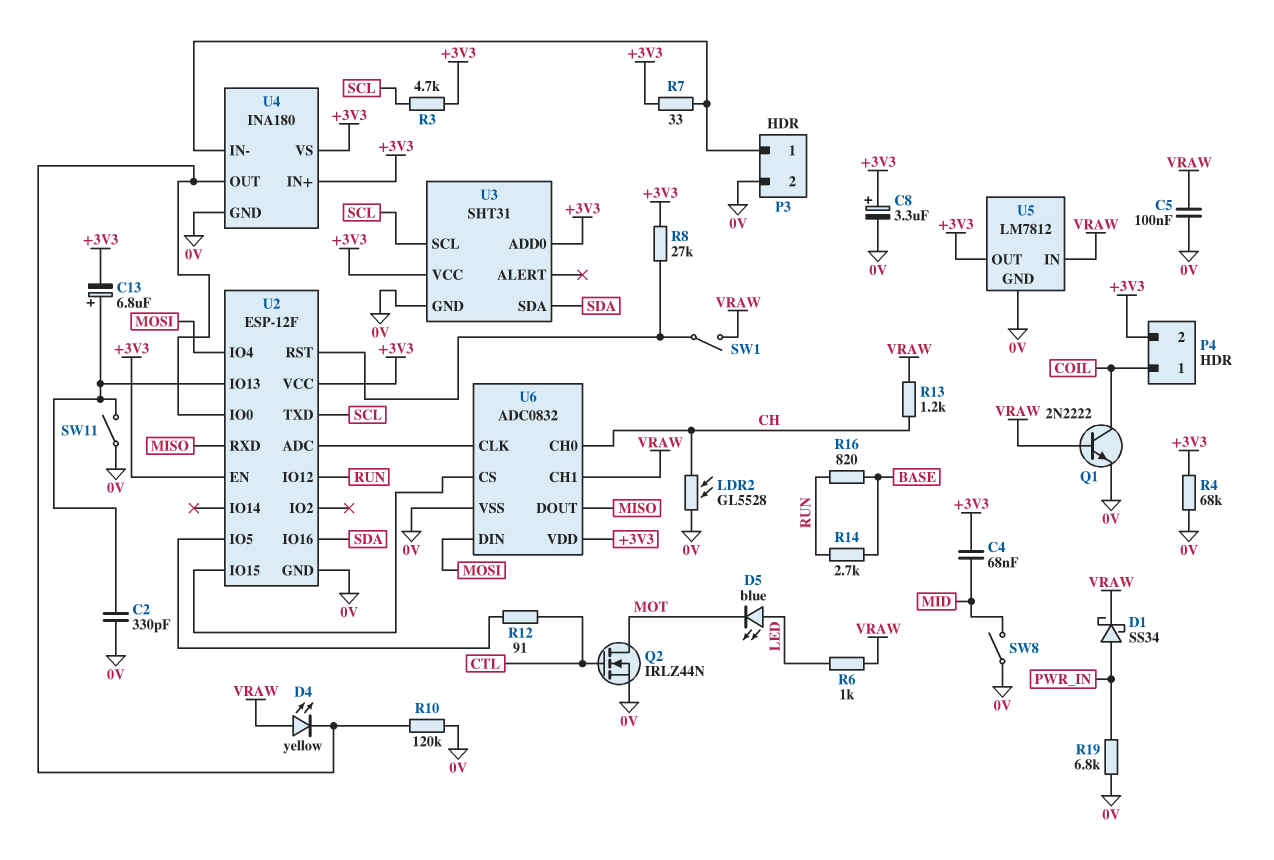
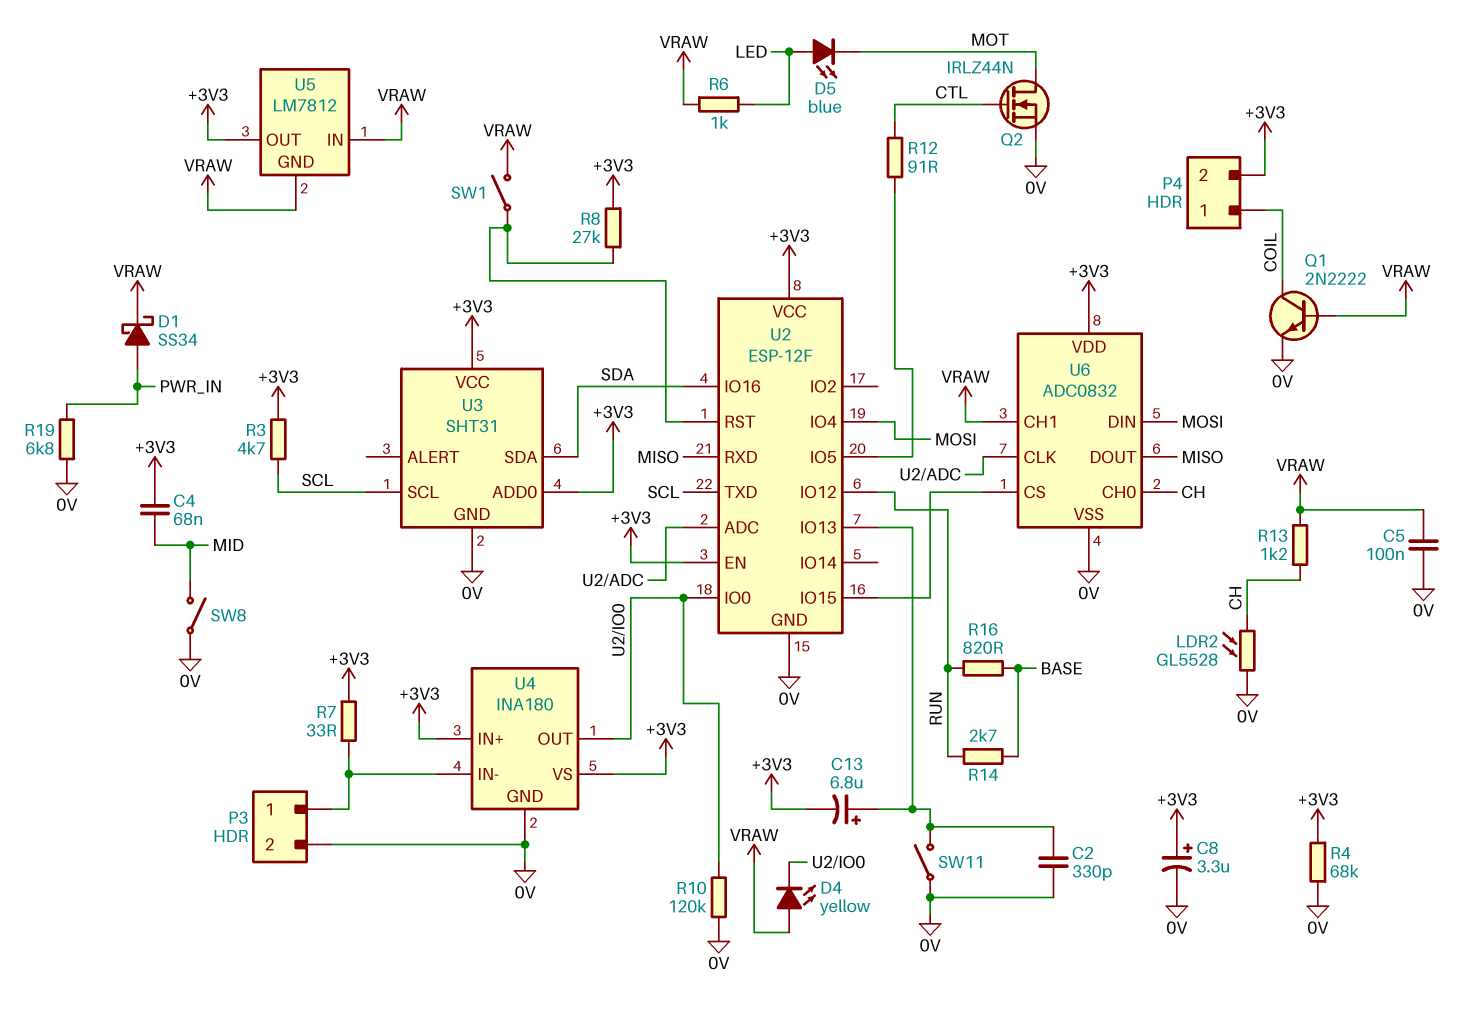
U5 pin GND: 0V -> VRAW

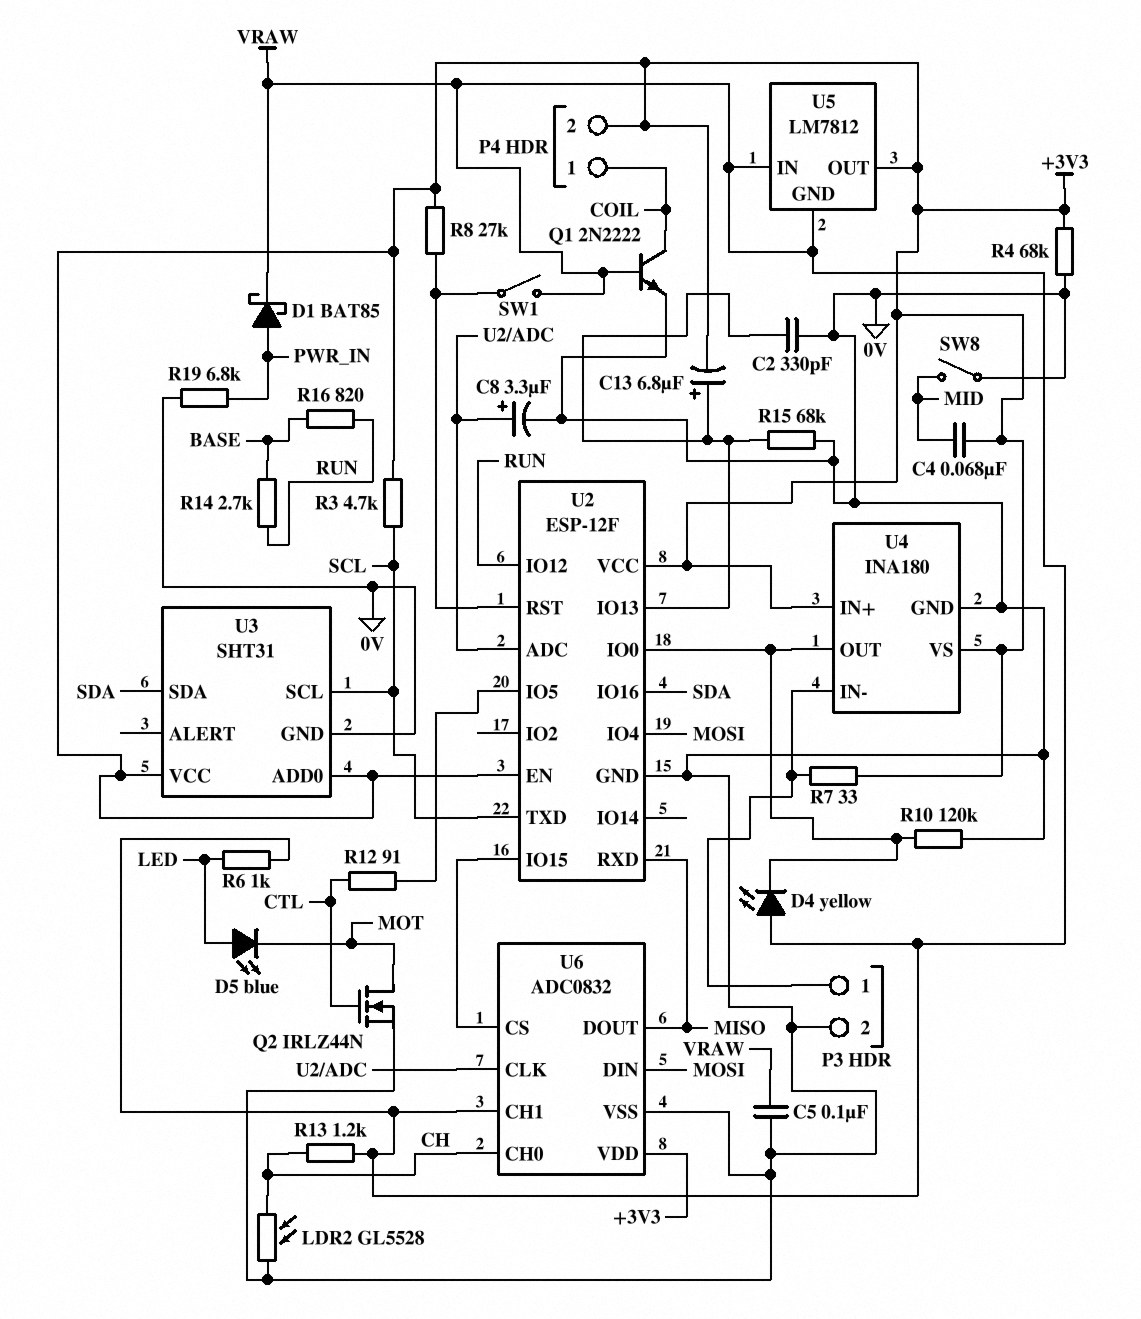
C8: 3.3uF (plus +3V3, minus 0V) -> 3.3uF (plus U2/ADC, minus 0V)
D1: schottky SS34 (A PWR_IN, K VRAW) -> schottky BAT85 (A PWR_IN, K VRAW)
R15: none -> 68k (0V, U2/IO13)
SW11: switch (0V, U2/IO13) -> none

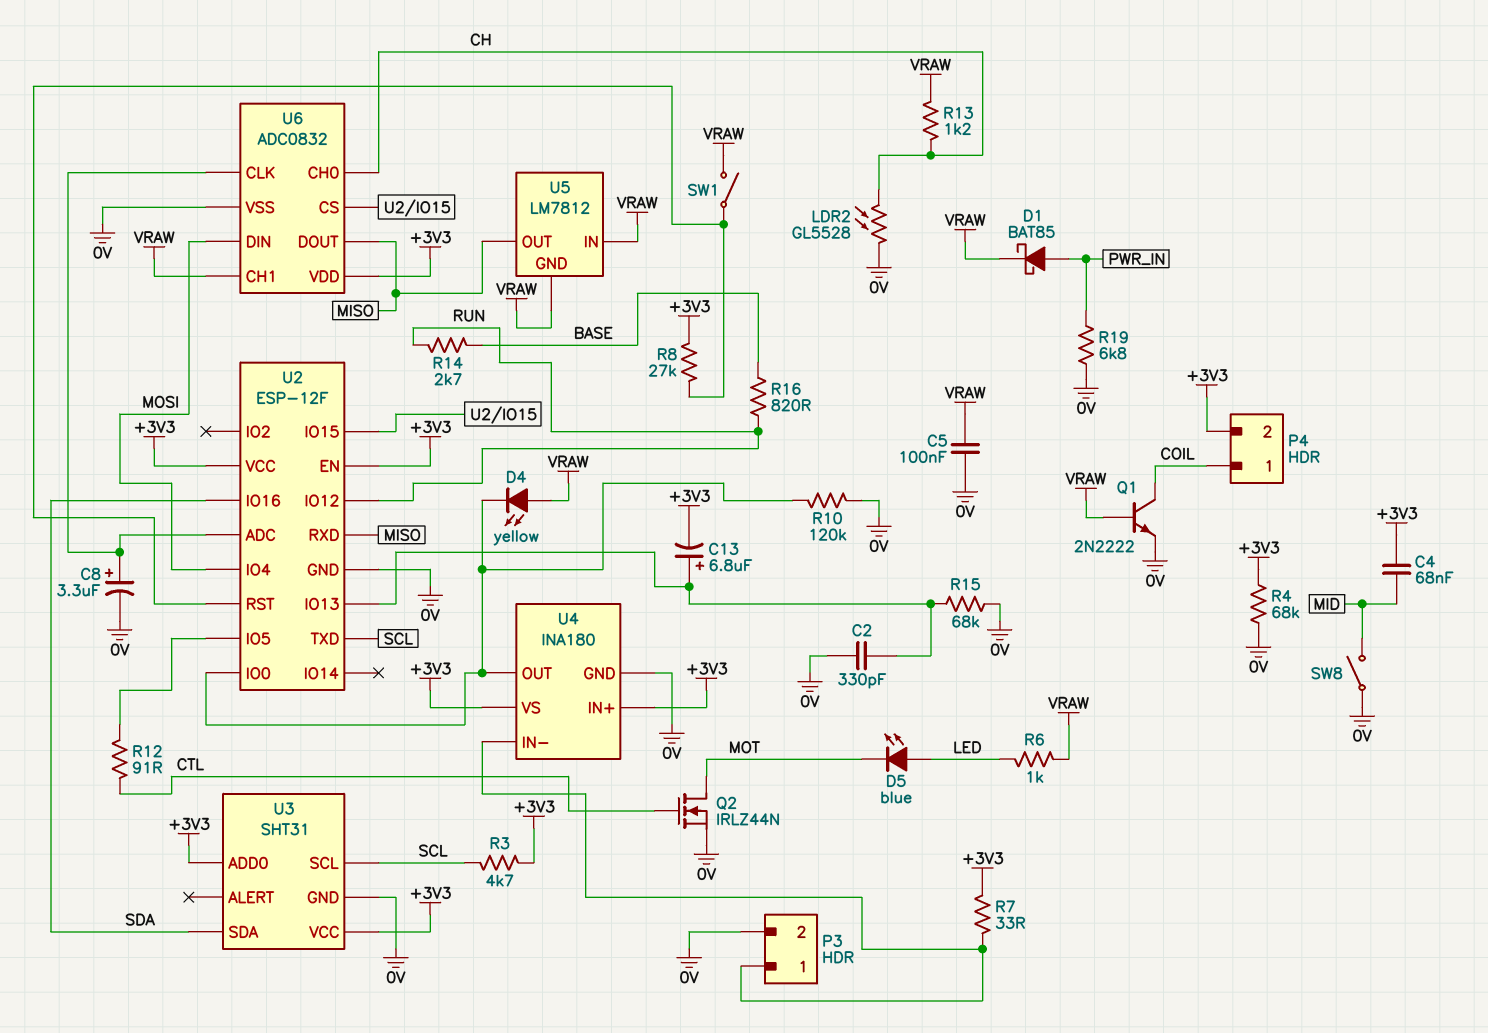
U5 pin OUT: +3V3 -> MISO

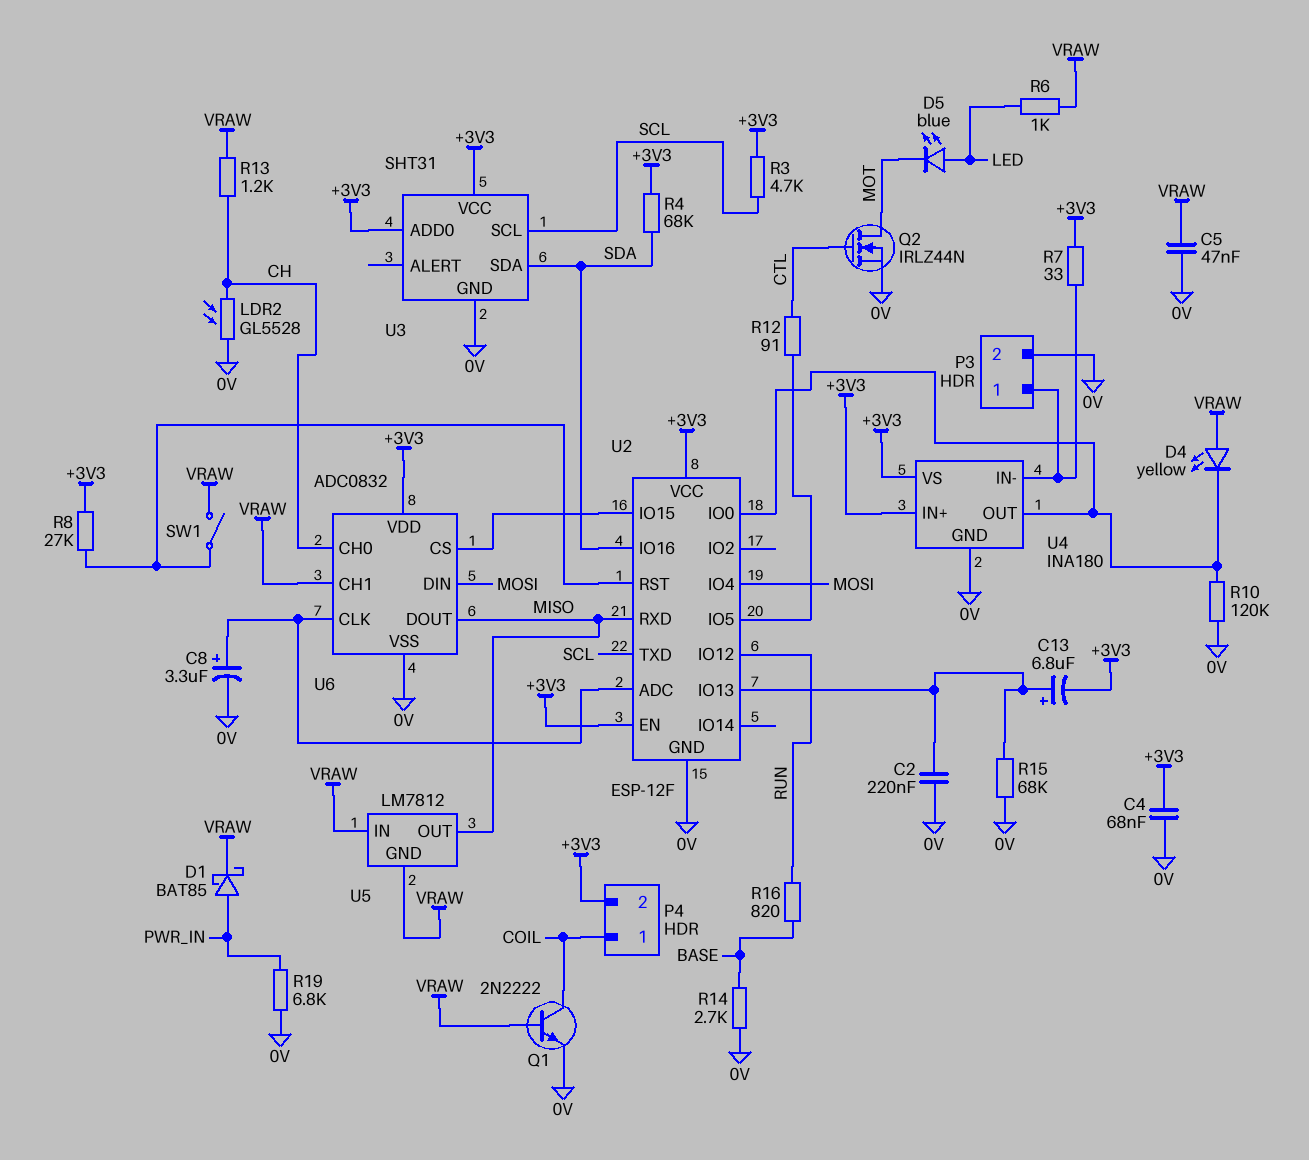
C2: 330pF (0V, U2/IO13) -> 220nF (0V, U2/IO13)
C4: 68nF (+3V3, MID) -> 68nF (+3V3, 0V)
C5: 100nF (0V, VRAW) -> 47nF (0V, VRAW)
R4: 68k (+3V3, 0V) -> 68k (+3V3, SDA)
R14: 2.7k (BASE, RUN) -> 2.7k (0V, BASE)
SW8: switch (0V, MID) -> none

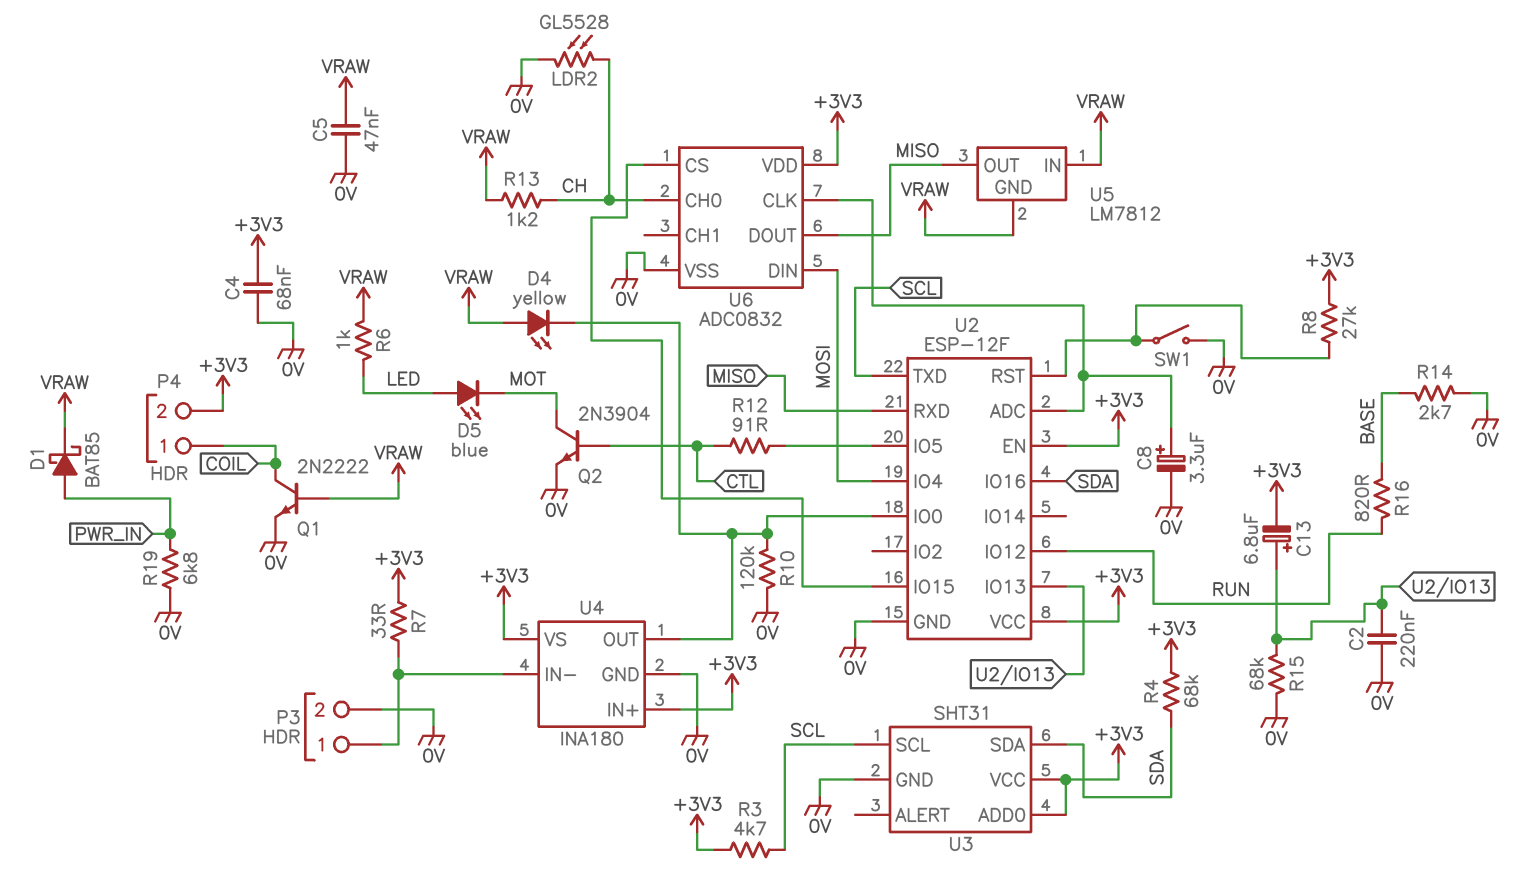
Q2: NMOS IRLZ44N (G CTL, D MOT, S 0V) -> NPN 2N3904 (B CTL, C MOT, E 0V)
SW1: switch (U2/RST, VRAW) -> switch (0V, U2/RST)
U6 pin CH1: VRAW -> none

